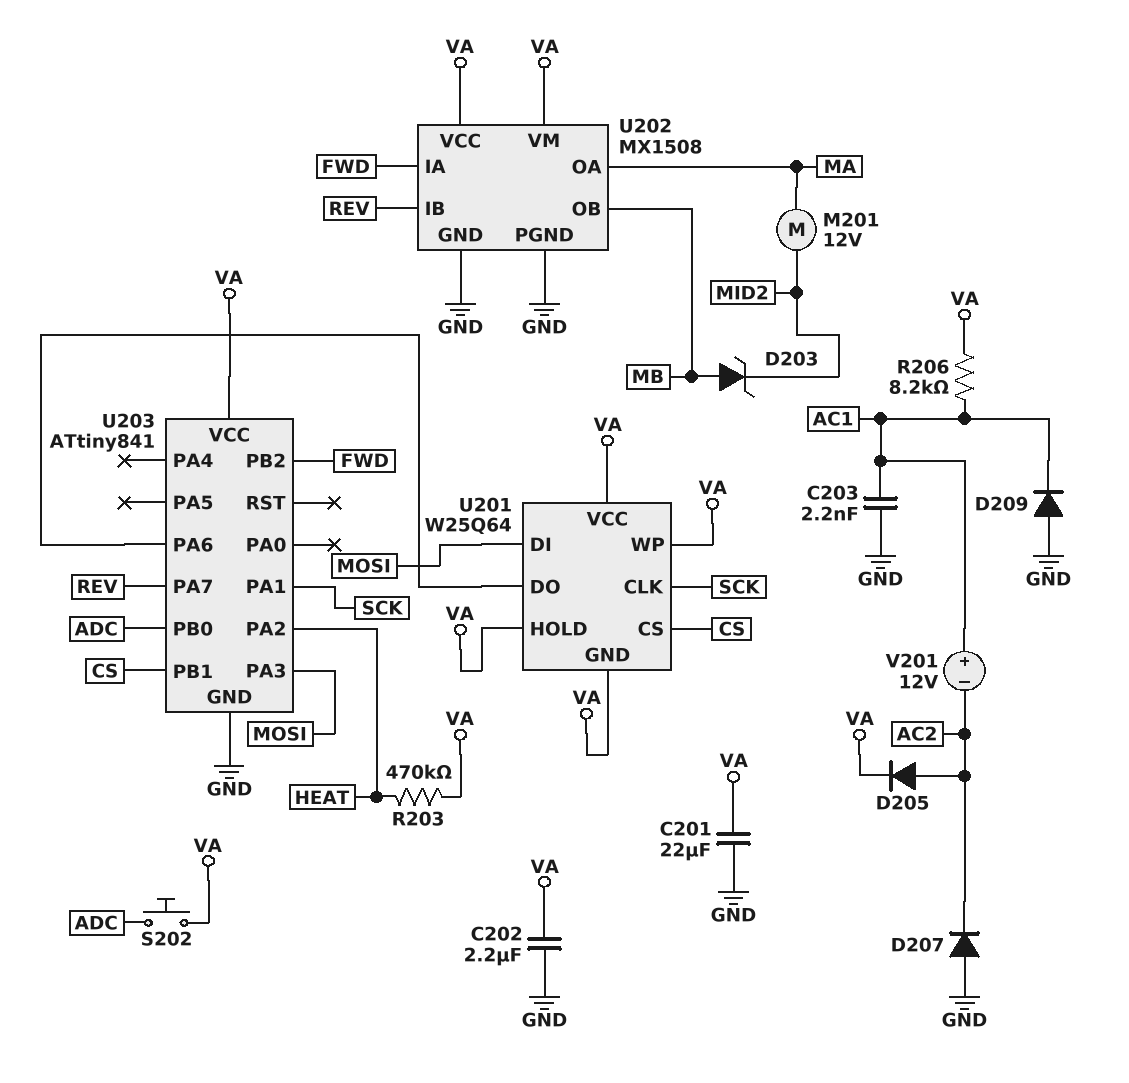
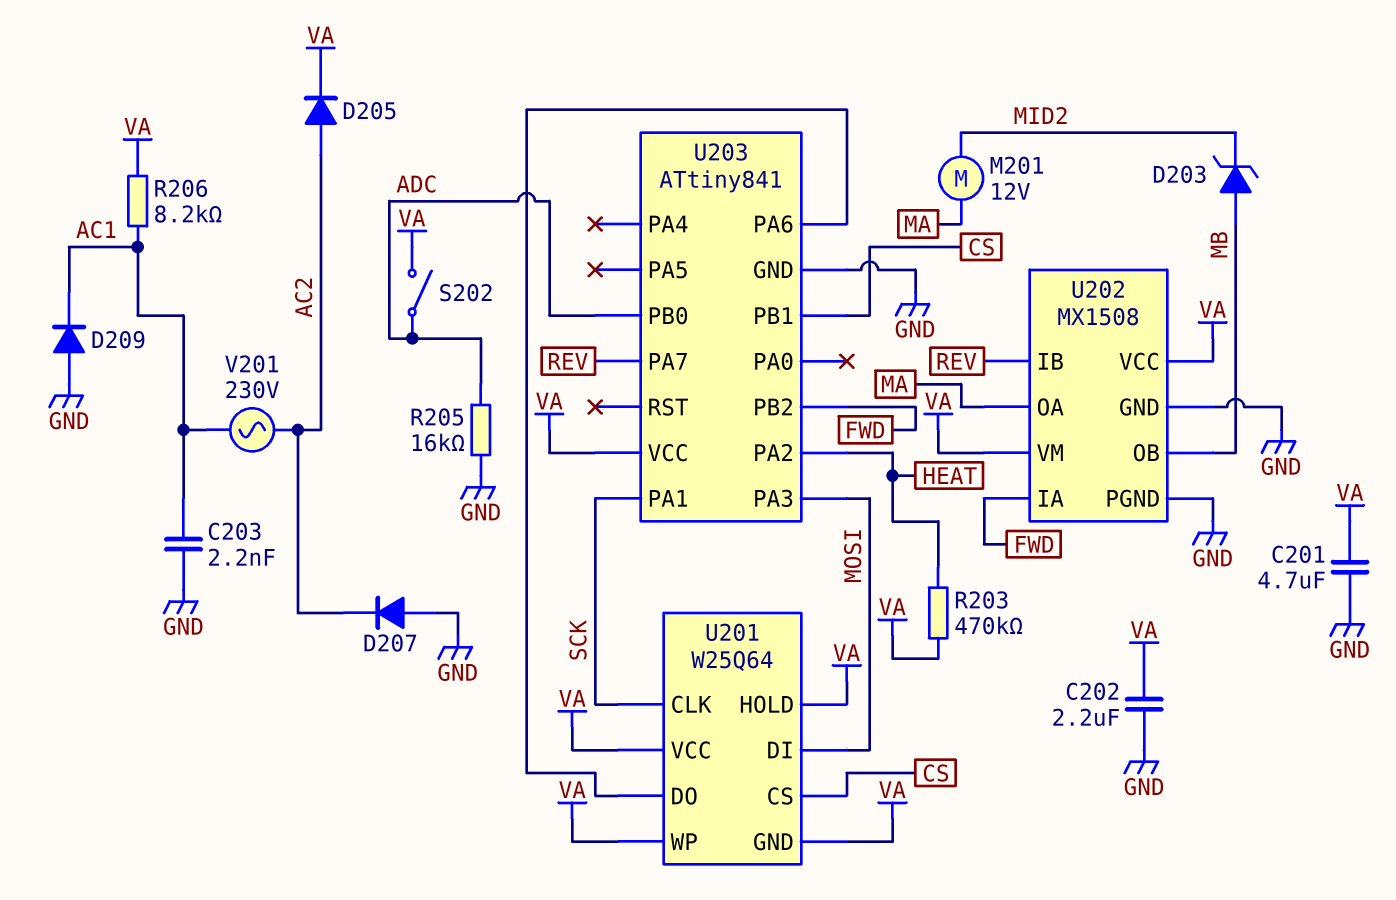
C201: 22uF (GND, VA) -> 4.7uF (GND, VA)
R205: none -> 16k (ADC, GND)
S202: button (ADC, VA) -> switch (ADC, VA)
V201: 12V (plus AC1, minus AC2) -> AC 230V (AC1, AC2)

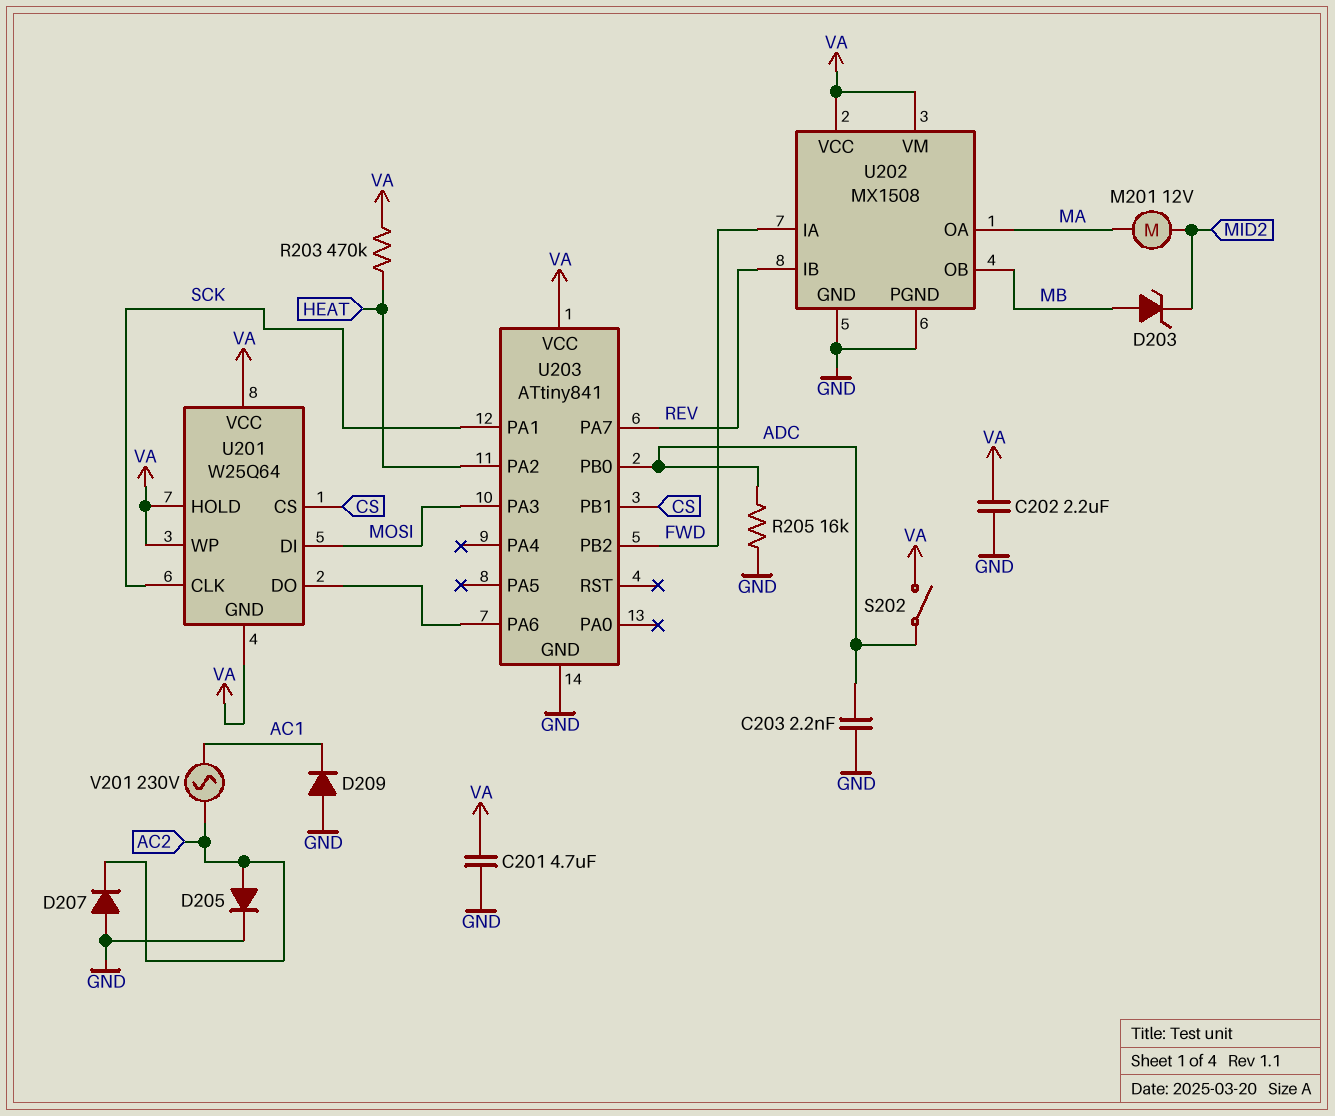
C203: 2.2nF (AC1, GND) -> 2.2nF (ADC, GND)
D205: diode (A AC2, K VA) -> diode (A AC2, K GND)
R206: 8.2k (AC1, VA) -> none

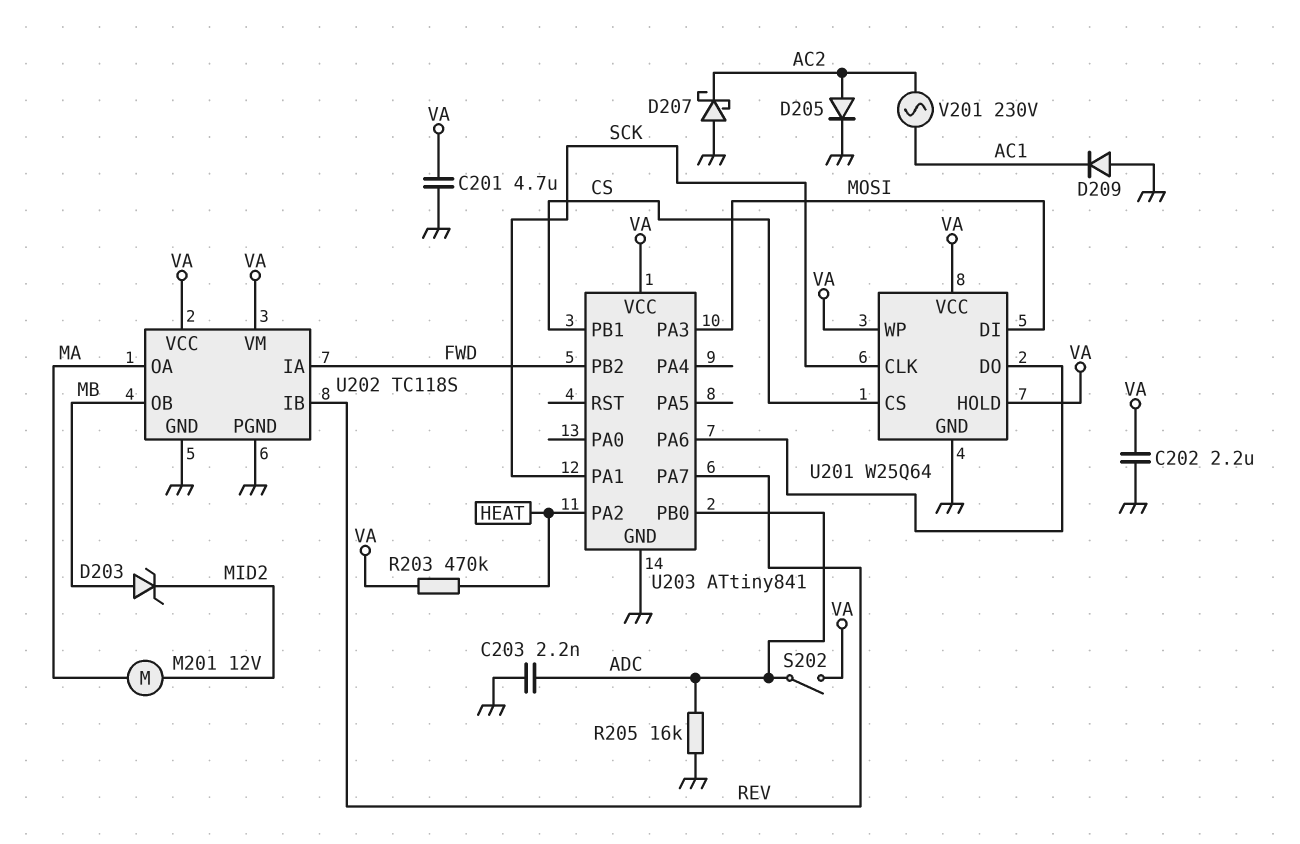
D207: diode (A GND, K AC2) -> schottky (A GND, K AC2)
U201 pin GND: VA -> GND
U202: MX1508 -> TC118S

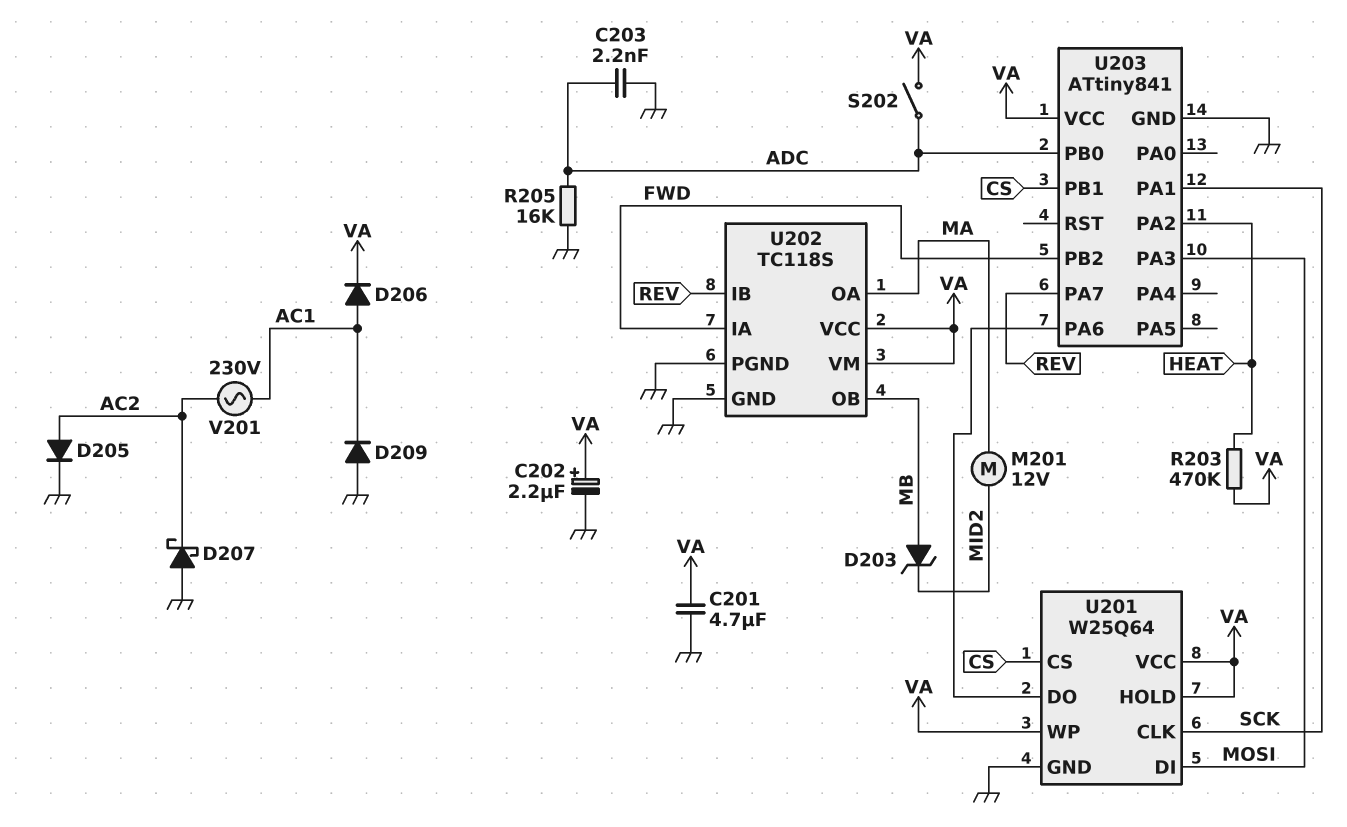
C202: 2.2uF (GND, VA) -> 2.2uF (plus VA, minus GND)
D206: none -> diode (A AC1, K VA)

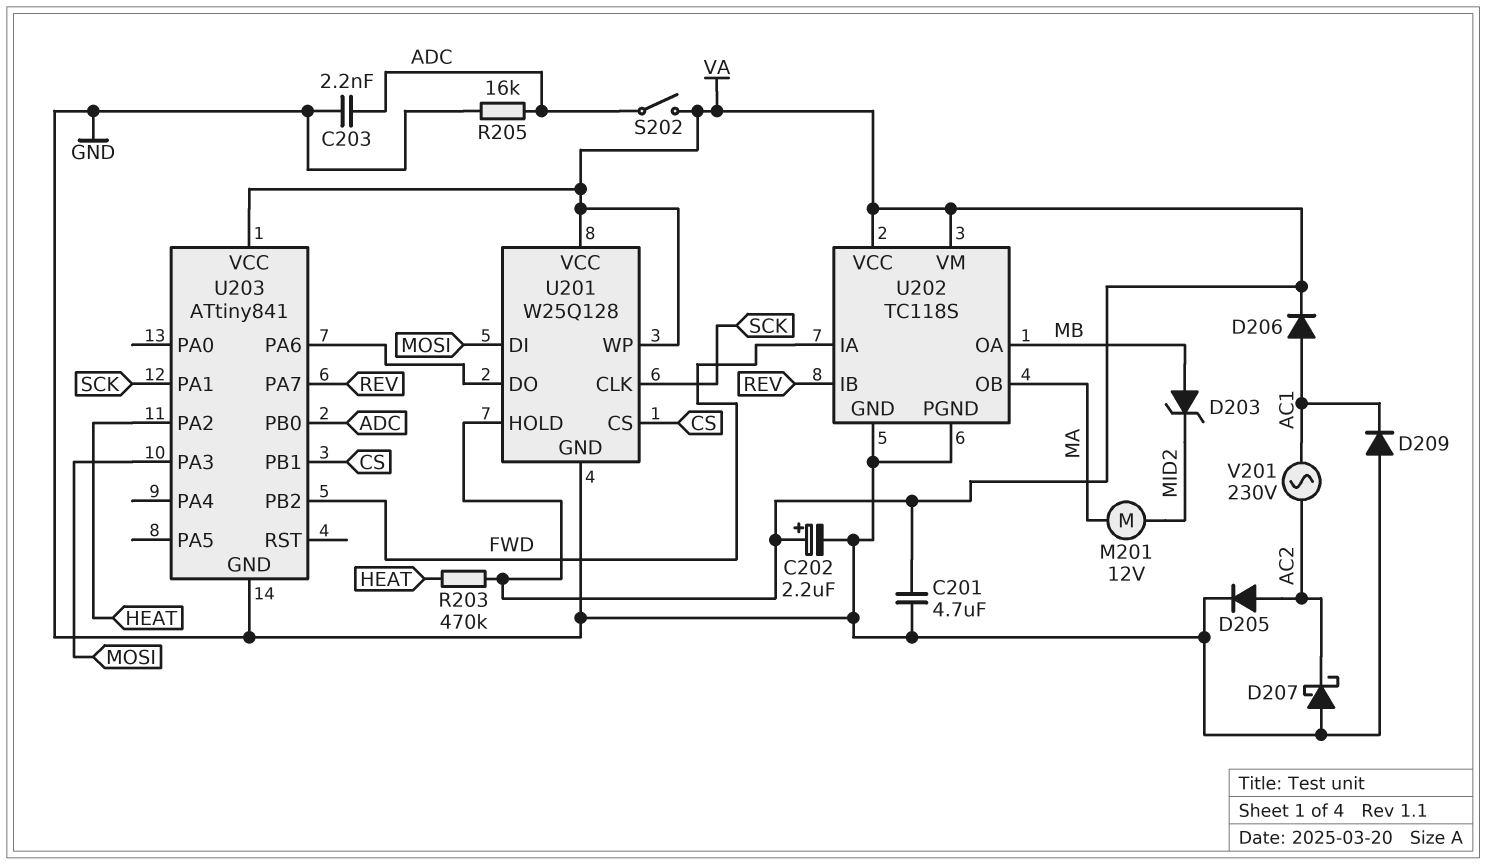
U201: W25Q64 -> W25Q128
U202 pin OA: MA -> MB
U202 pin OB: MB -> MA

